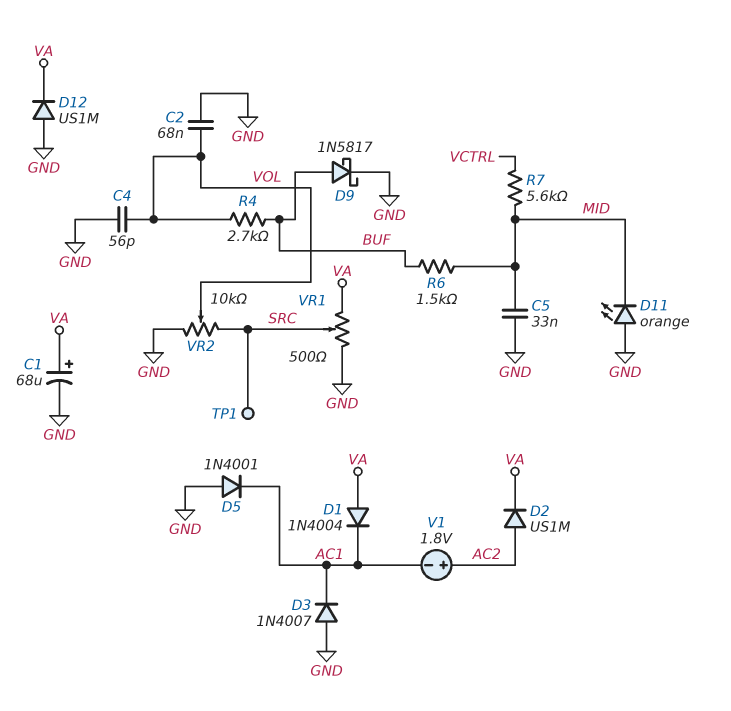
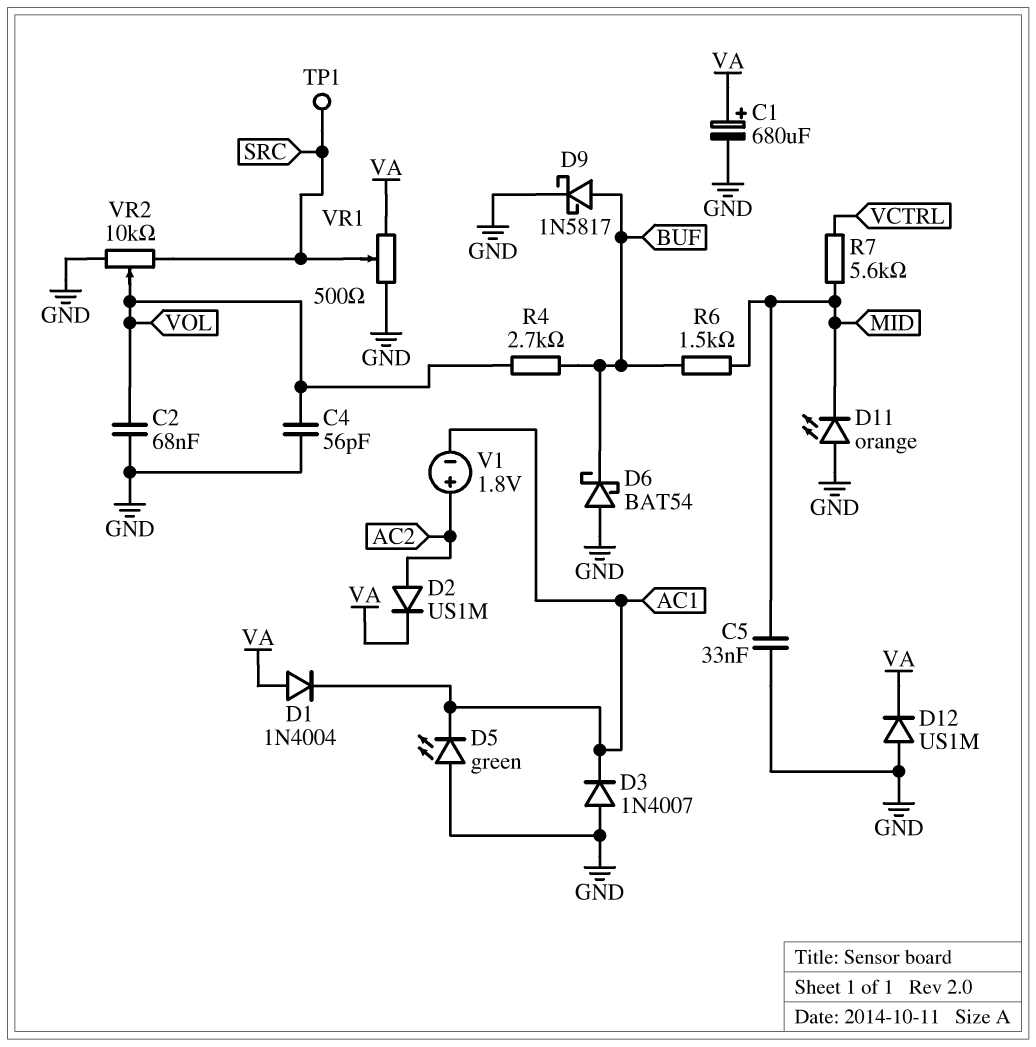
C1: 68uF (plus VA, minus GND) -> 680uF (plus VA, minus GND)
D5: diode 1N4001 (A GND, K AC1) -> LED green (A GND, K AC1)
D6: none -> schottky BAT54 (A GND, K BUF)

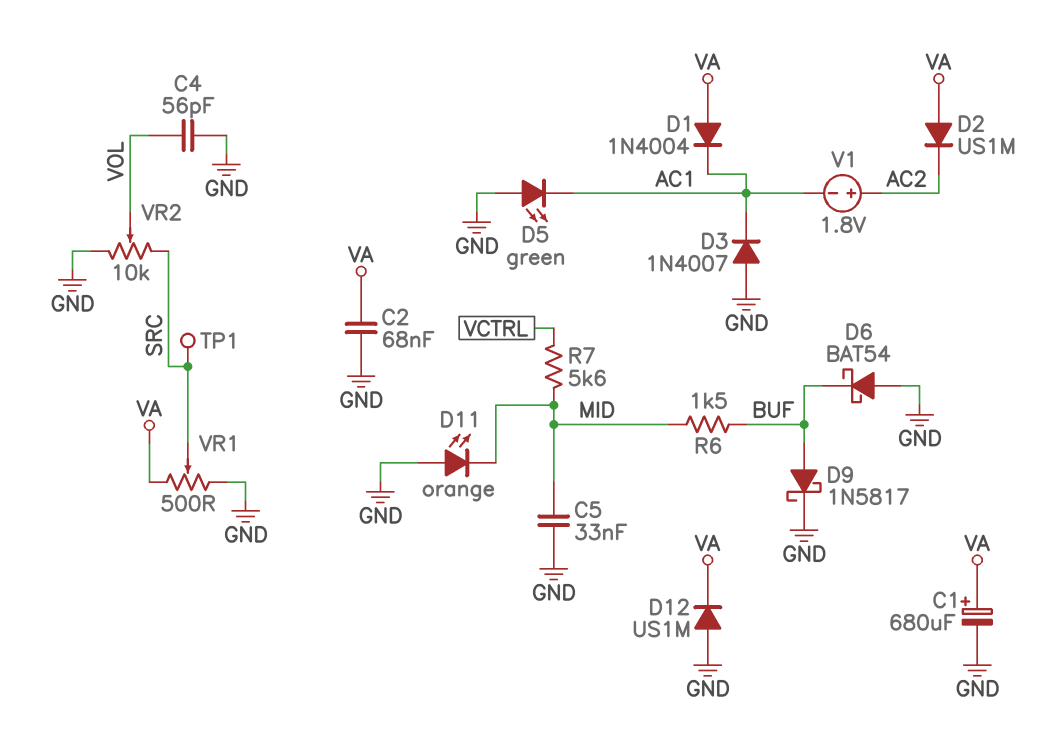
C2: 68nF (GND, VOL) -> 68nF (GND, VA)
D2: diode US1M (A AC2, K VA) -> diode US1M (A VA, K AC2)
R4: 2.7k (BUF, VOL) -> none

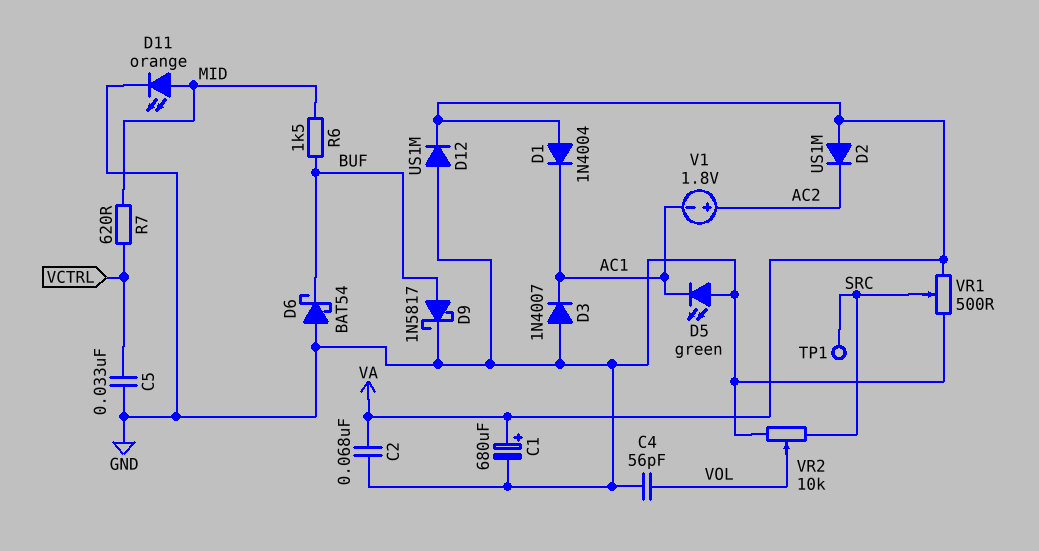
C5: 33nF (GND, MID) -> 33nF (GND, VCTRL)
D11: LED orange (A GND, K MID) -> LED orange (A MID, K GND)
R7: 5.6k (MID, VCTRL) -> 620 (MID, VCTRL)

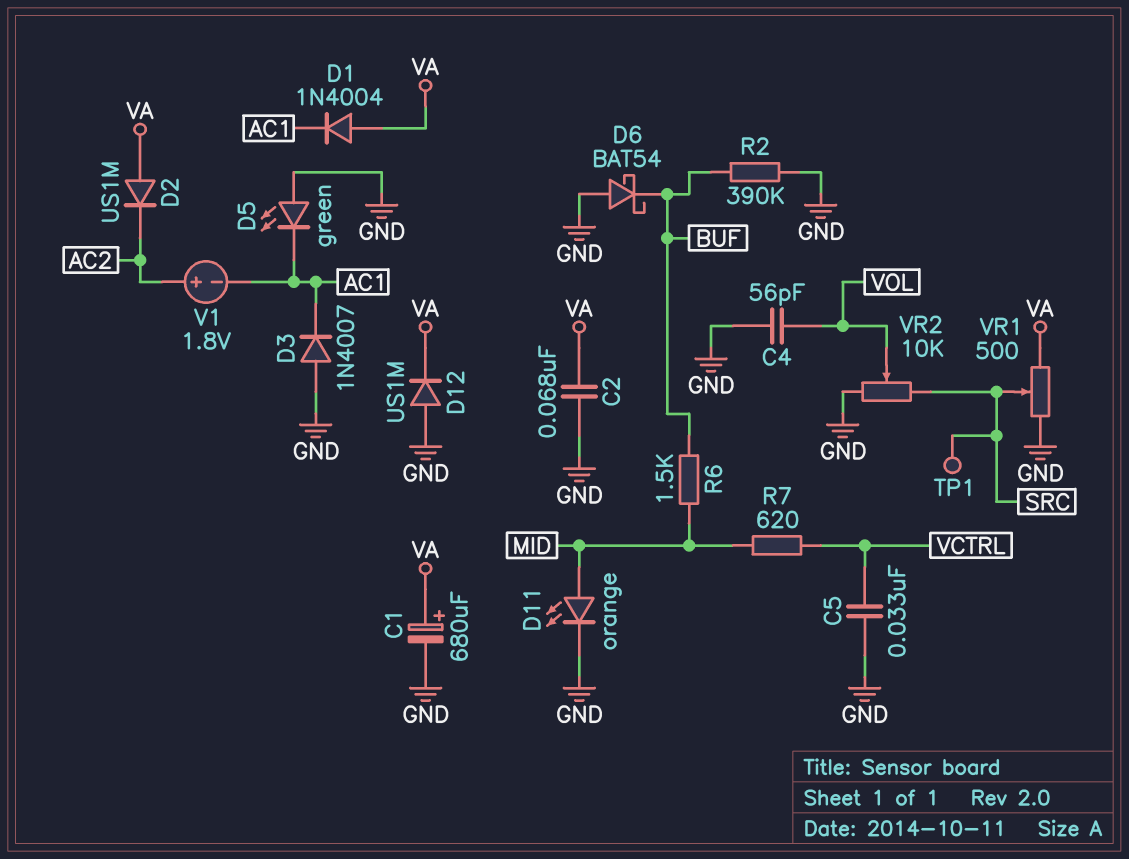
D9: schottky 1N5817 (A BUF, K GND) -> none
R2: none -> 390k (BUF, GND)

